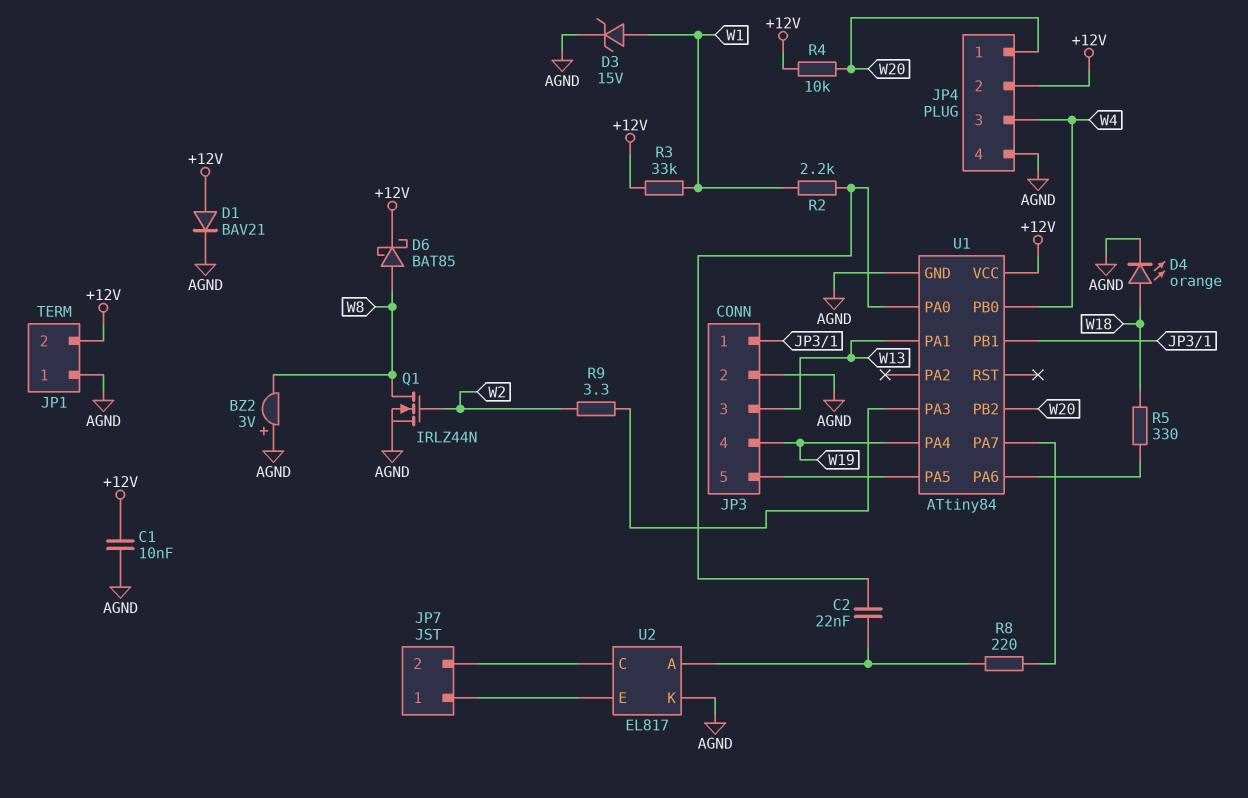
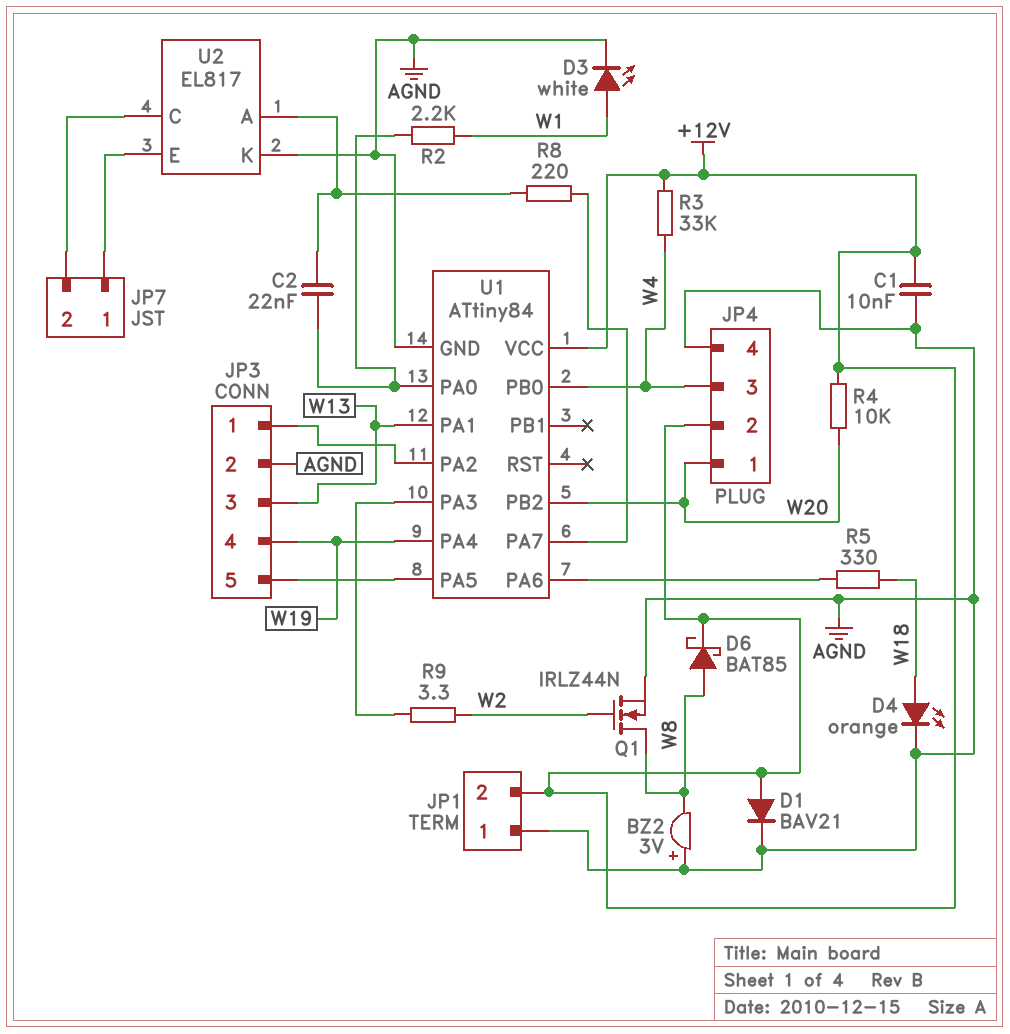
D3: zener 15V (A W1, K AGND) -> LED white (A W1, K AGND)
R3: 33k (+12V, W1) -> 33k (+12V, W4)
U1 pin PA2: none -> JP3/1
U1 pin PB1: JP3/1 -> none

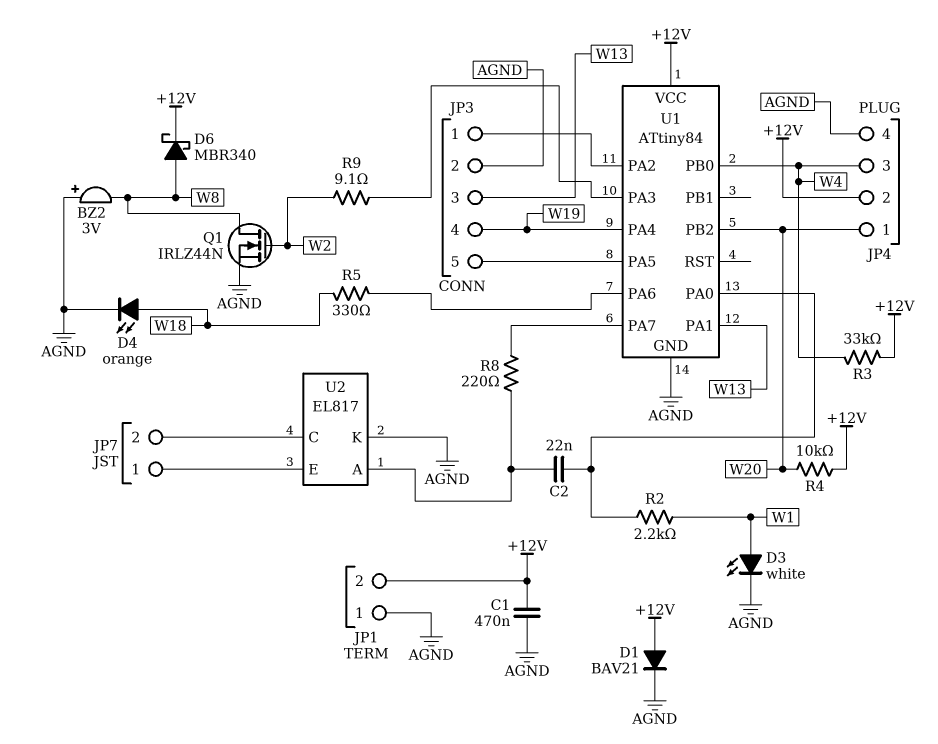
C1: 10nF (+12V, AGND) -> 470nF (+12V, AGND)
D6: schottky BAT85 (A W8, K +12V) -> schottky MBR340 (A W8, K +12V)
R9: 3.3 (U1/PA3, W2) -> 9.1 (U1/PA3, W2)

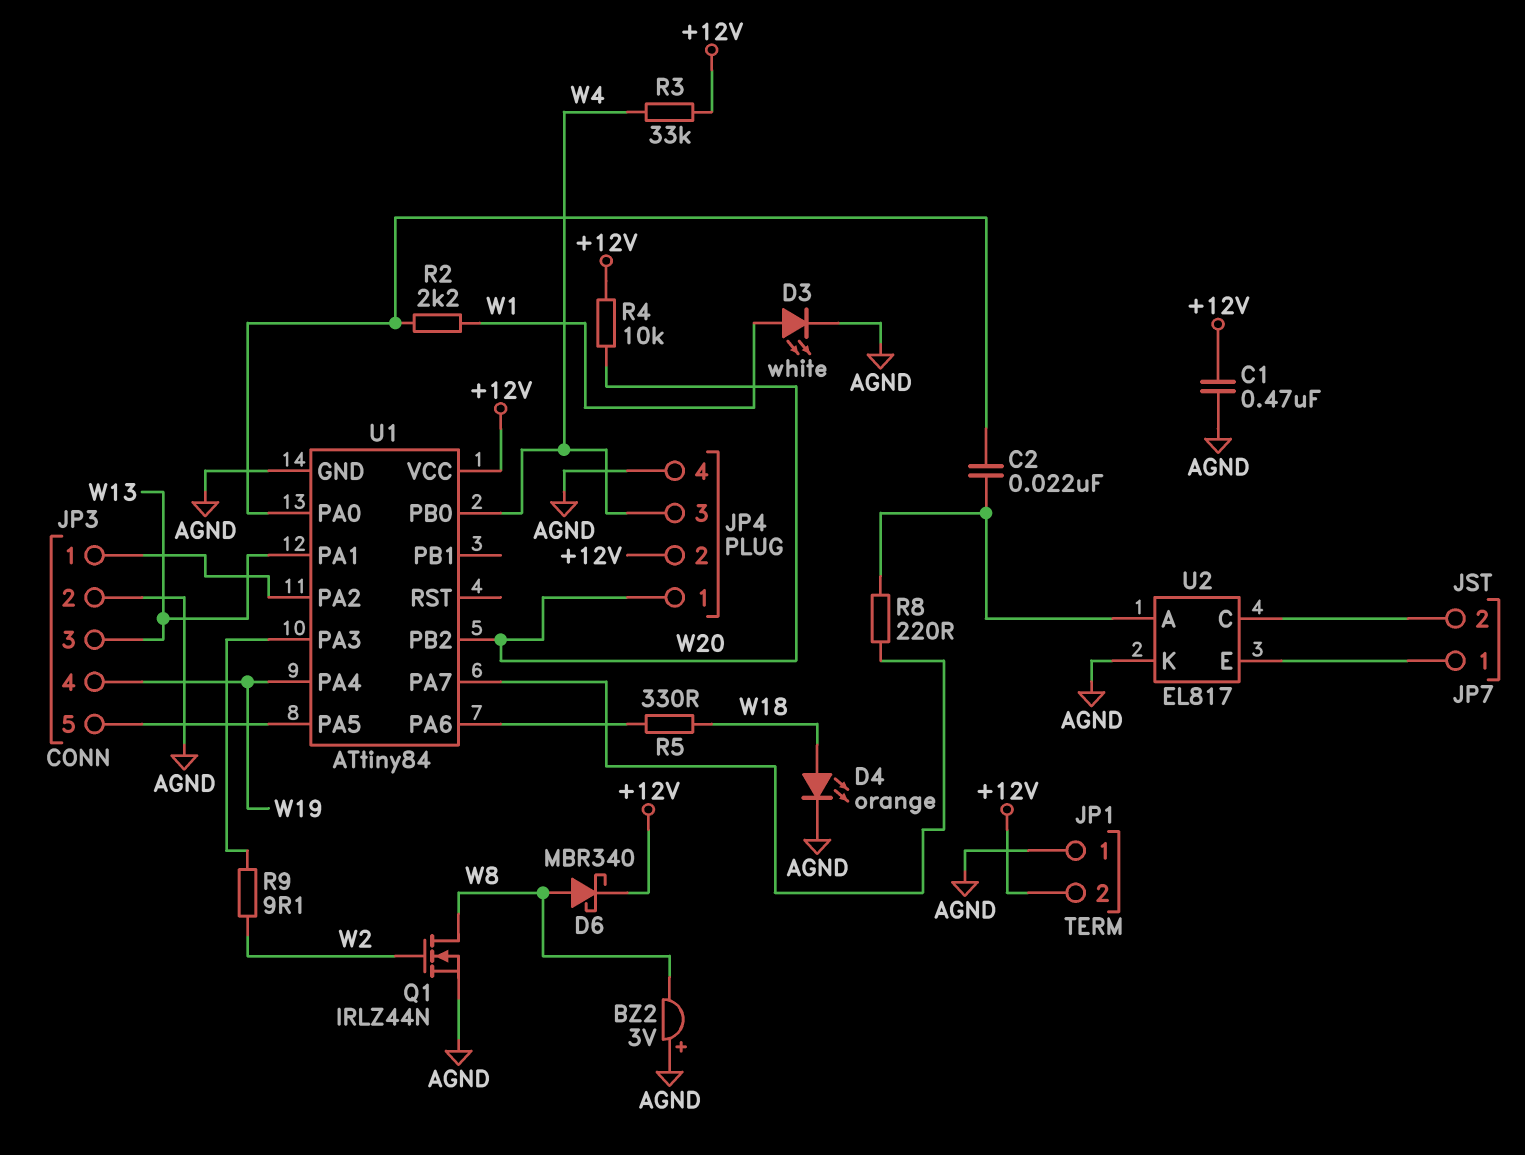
D1: diode BAV21 (A +12V, K AGND) -> none

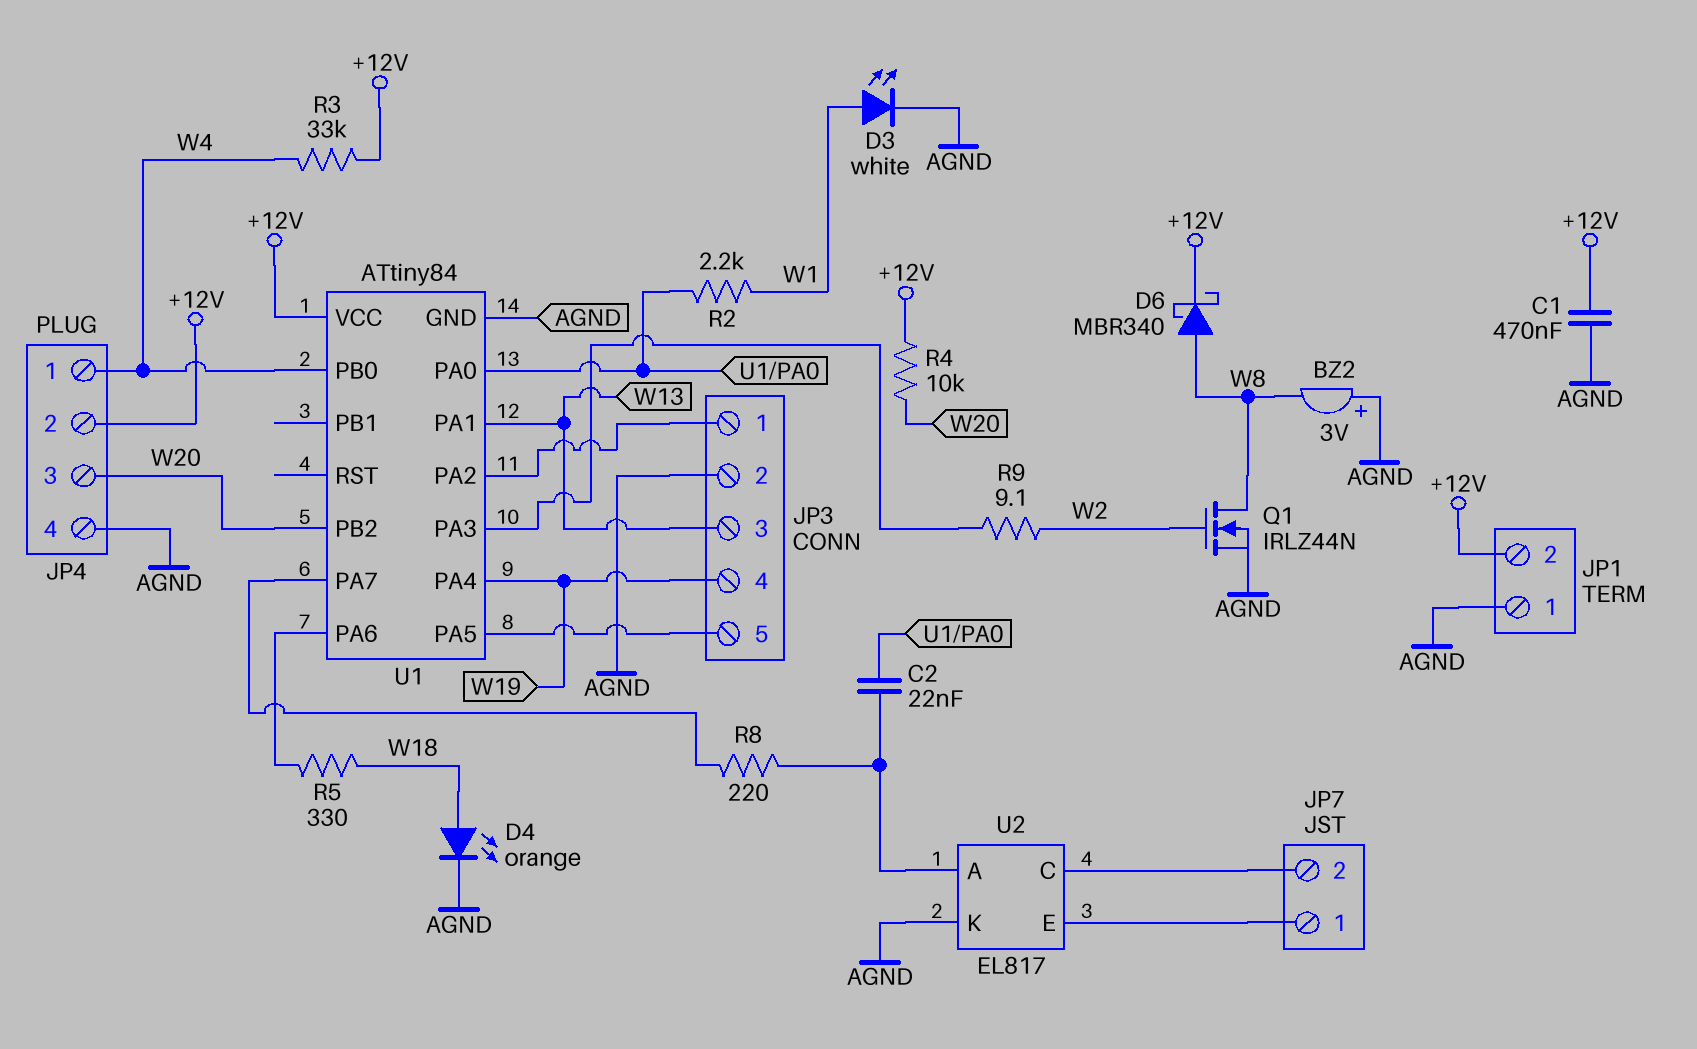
JP4 pin 1: W20 -> W4
JP4 pin 3: W4 -> W20

